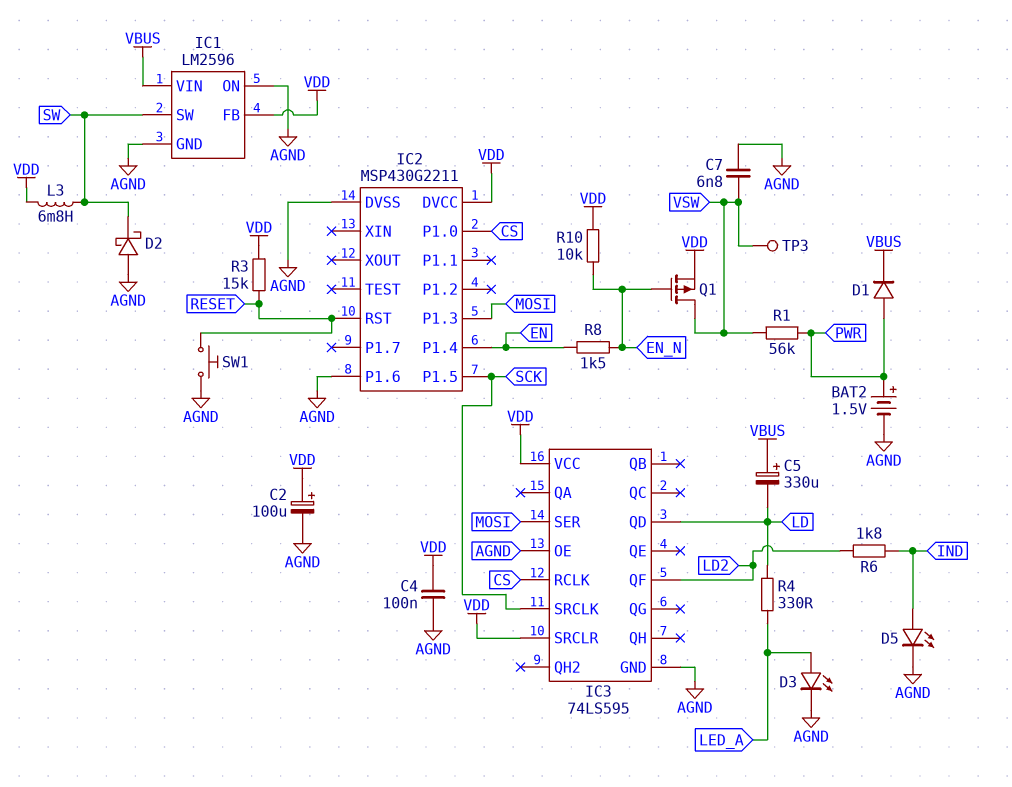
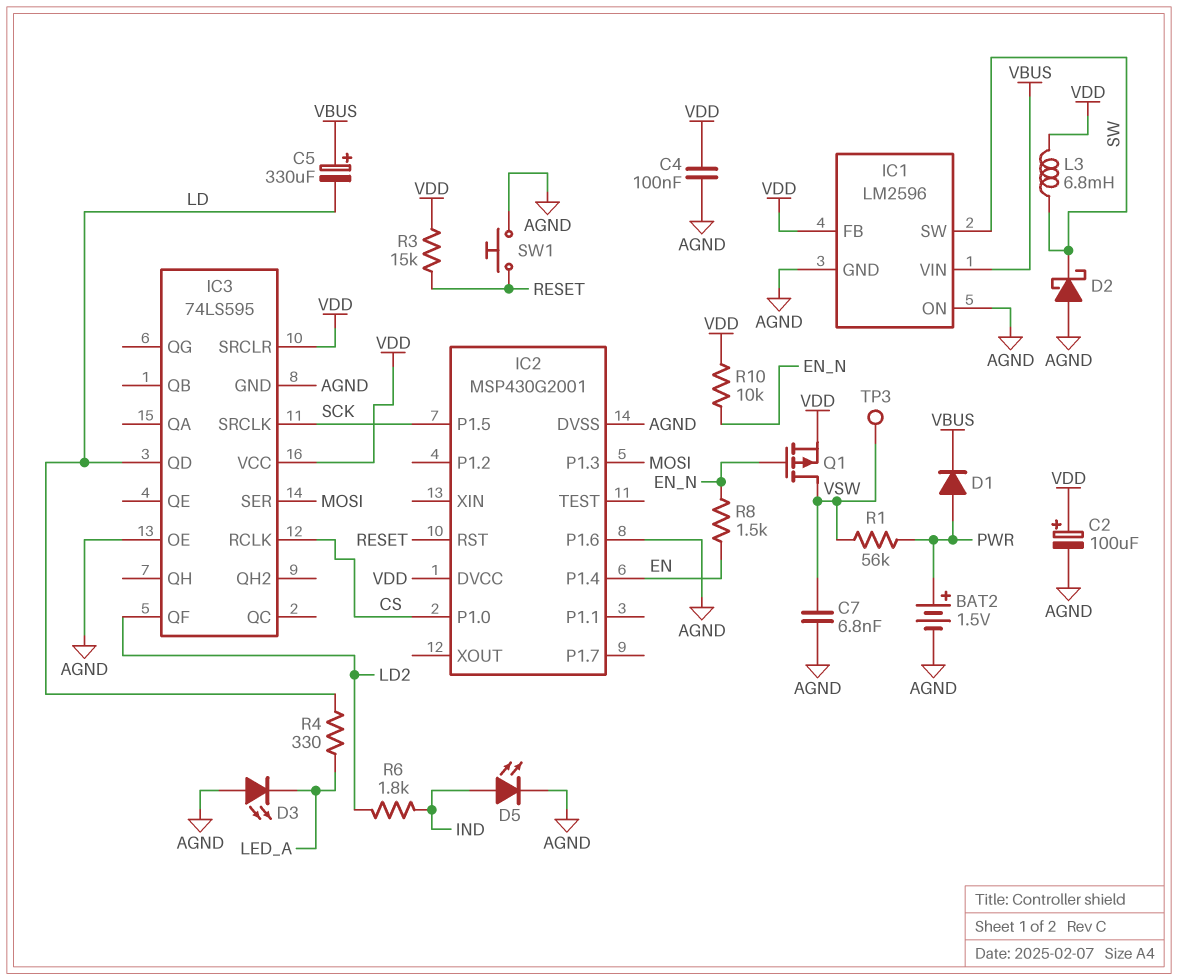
D3: LED (A LED_A, K AGND) -> LED (A AGND, K LED_A)
IC2: MSP430G2211 -> MSP430G2001

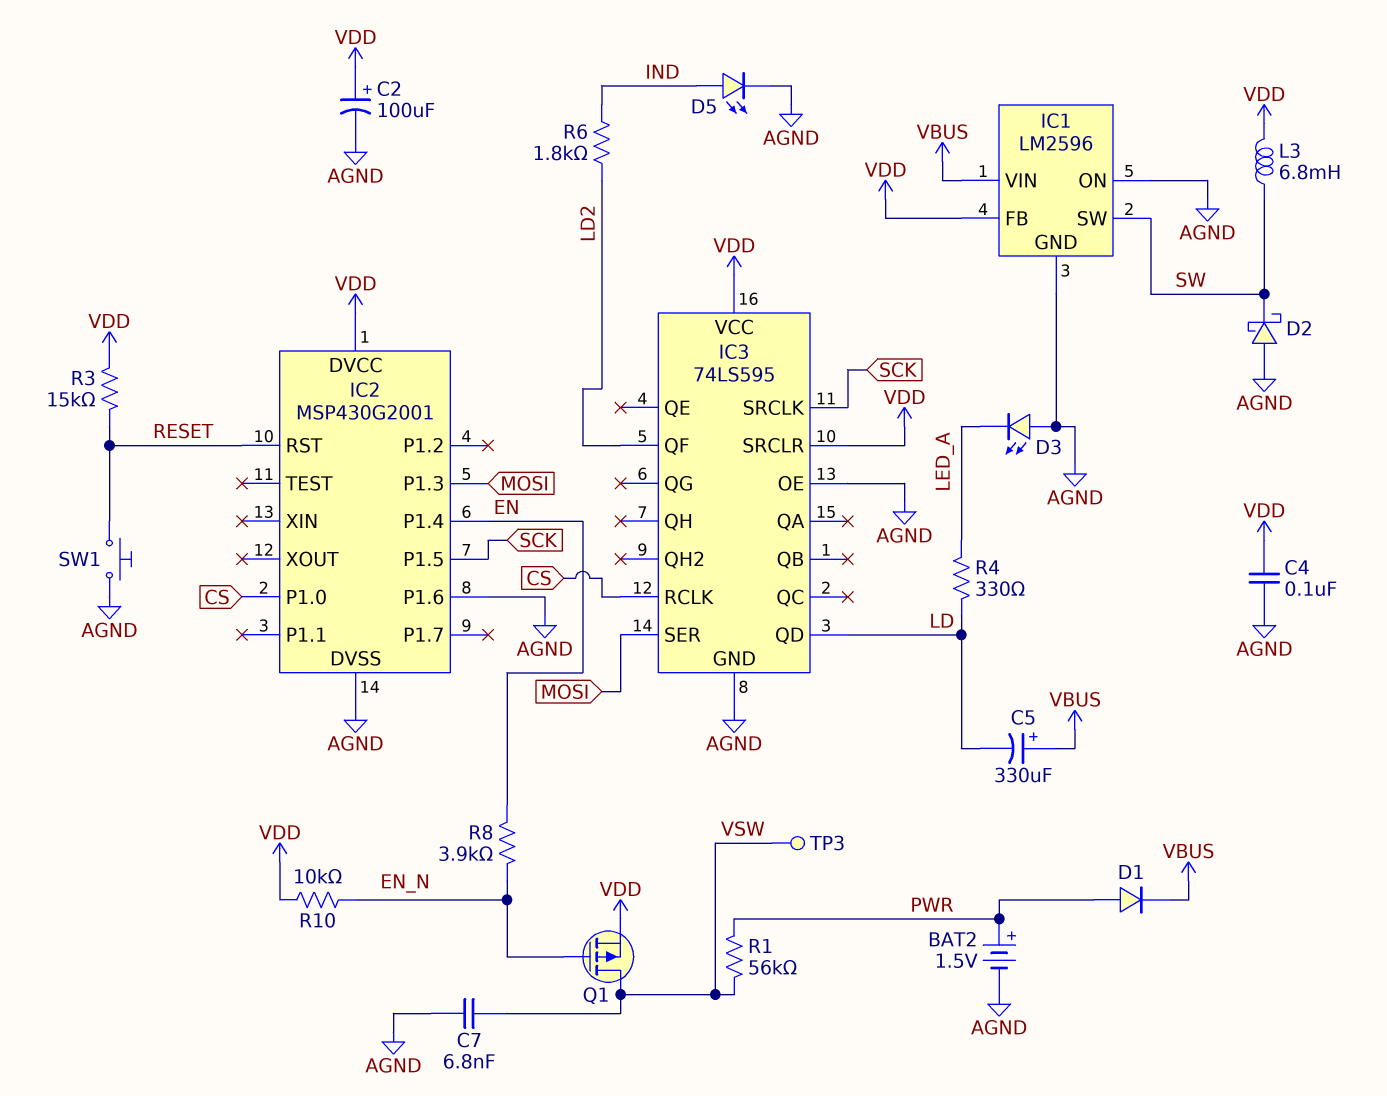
R8: 1.5k (EN, EN_N) -> 3.9k (EN, EN_N)

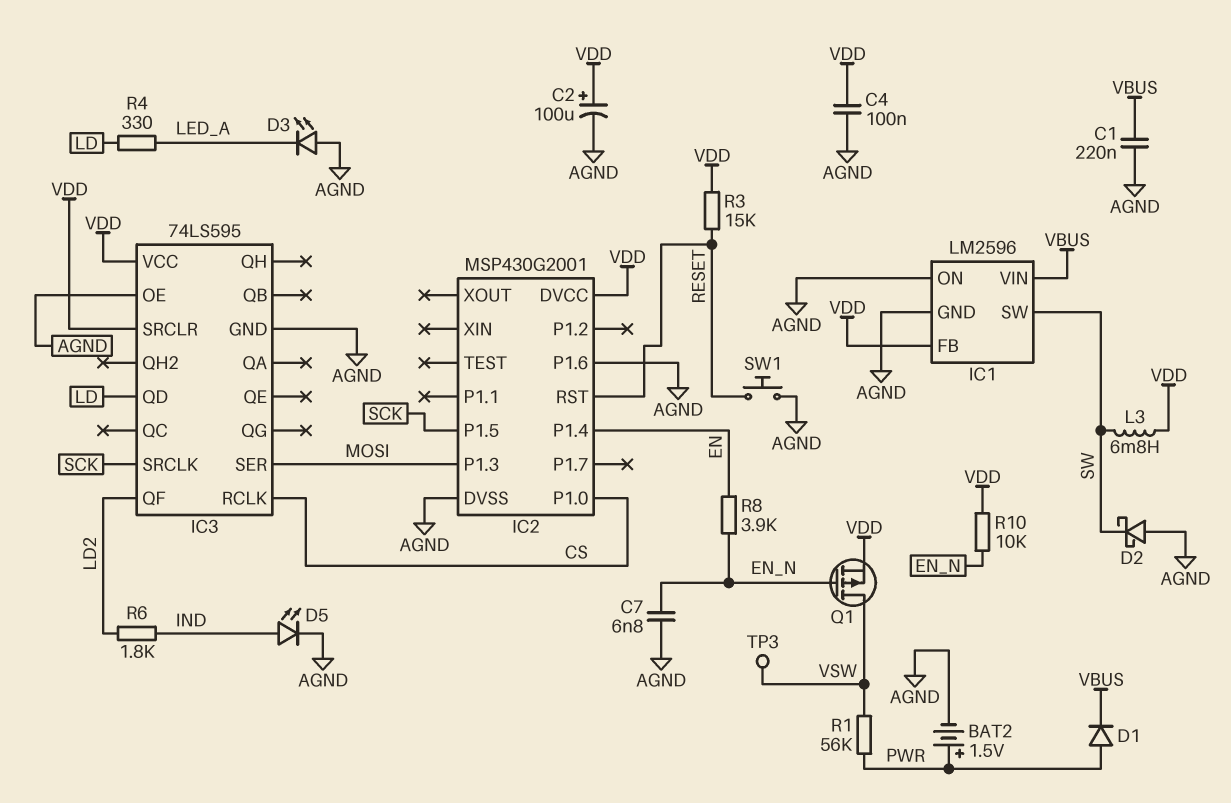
C1: none -> 220nF (AGND, VBUS)
C5: 330uF (plus VBUS, minus LD) -> none
C7: 6.8nF (AGND, VSW) -> 6.8nF (AGND, EN_N)

